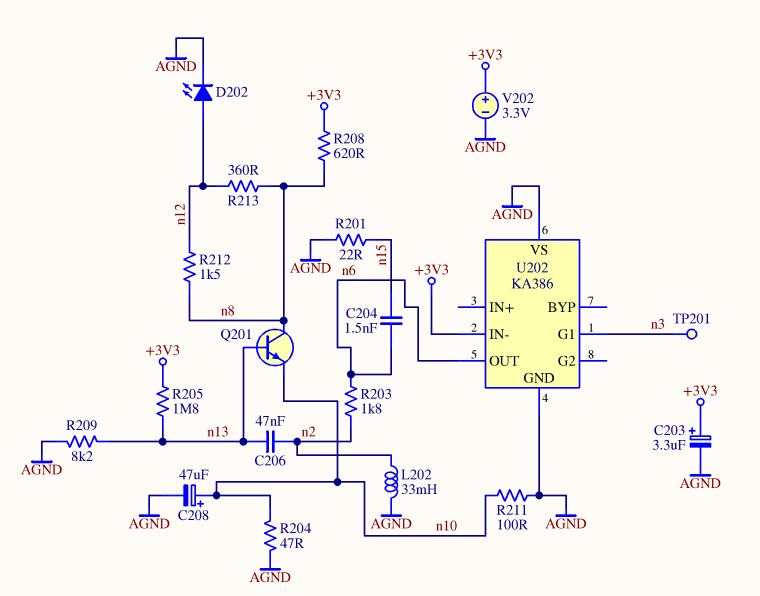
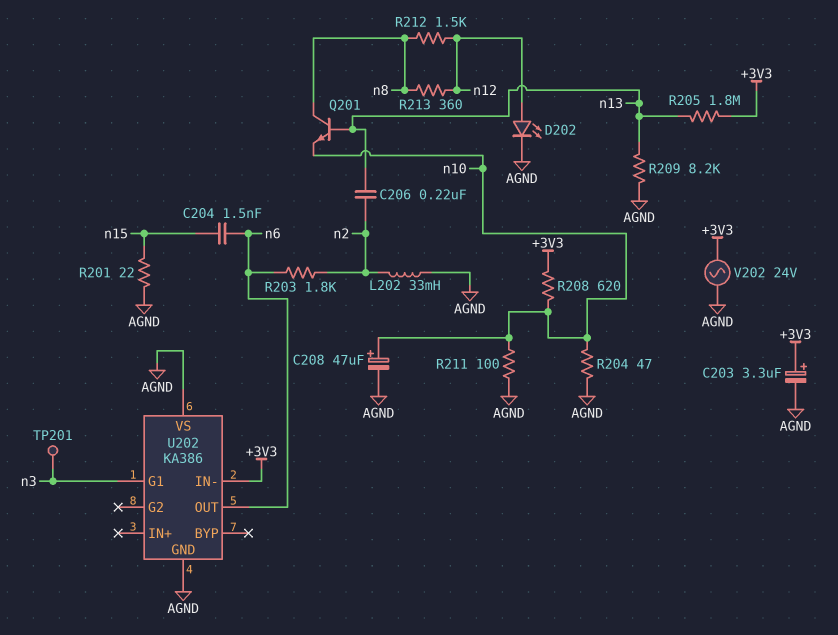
C206: 47nF (n2, n13) -> 220nF (n2, n13)
R208: 620 (+3V3, n8) -> 620 (+3V3, n10)
V202: 3.3V (plus +3V3, minus AGND) -> AC 24V (+3V3, AGND)

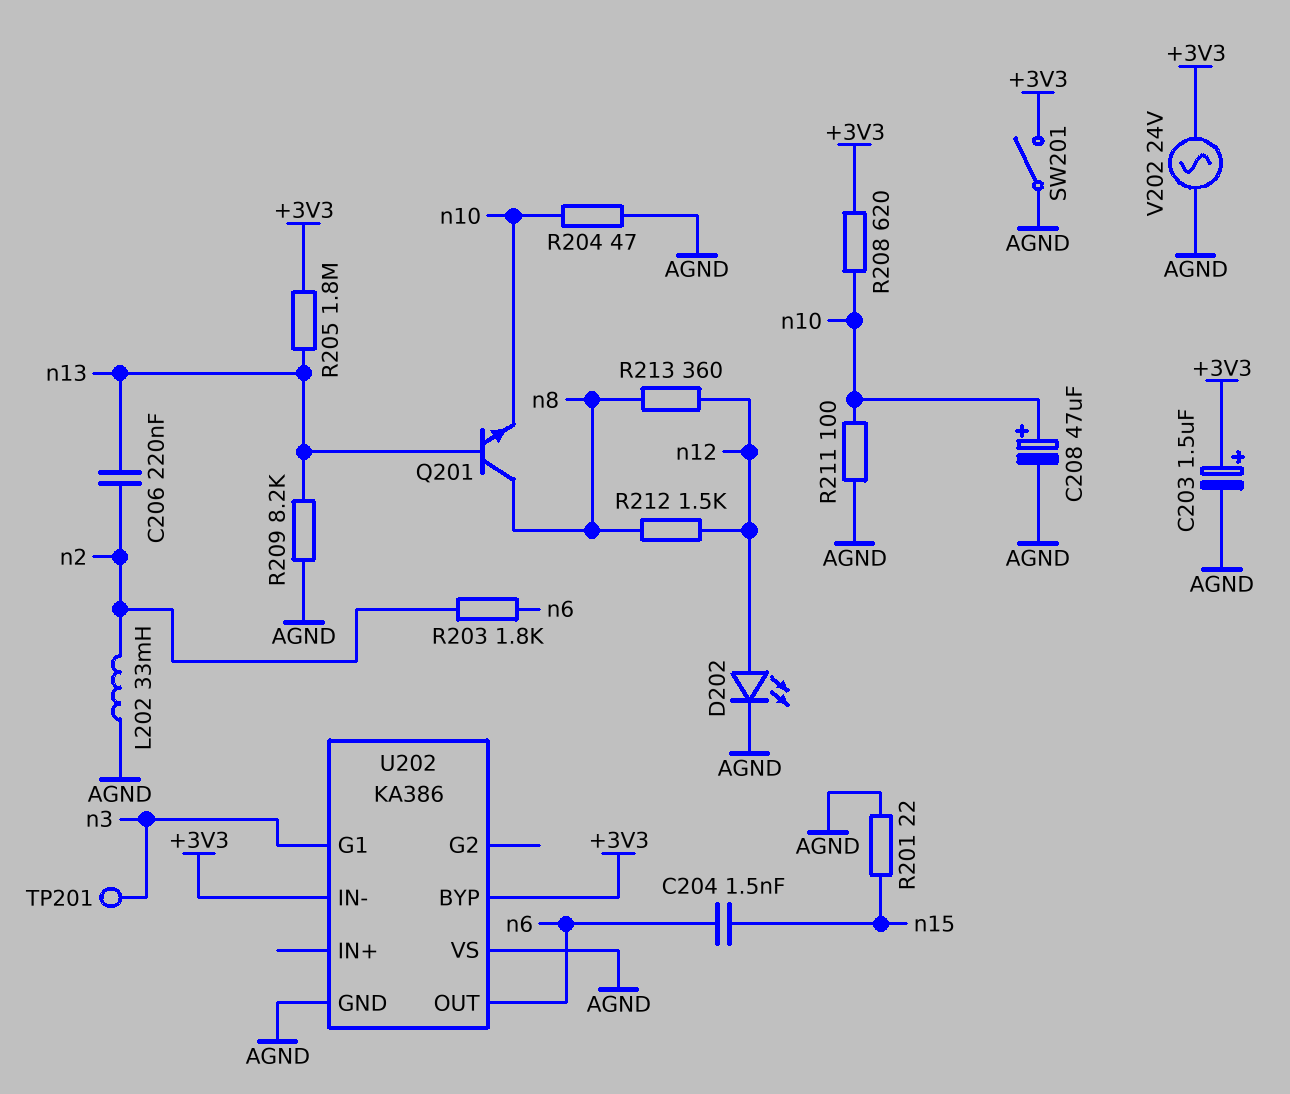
C203: 3.3uF (plus +3V3, minus AGND) -> 1.5uF (plus +3V3, minus AGND)
SW201: none -> switch (+3V3, AGND)
U202 pin BYP: none -> +3V3

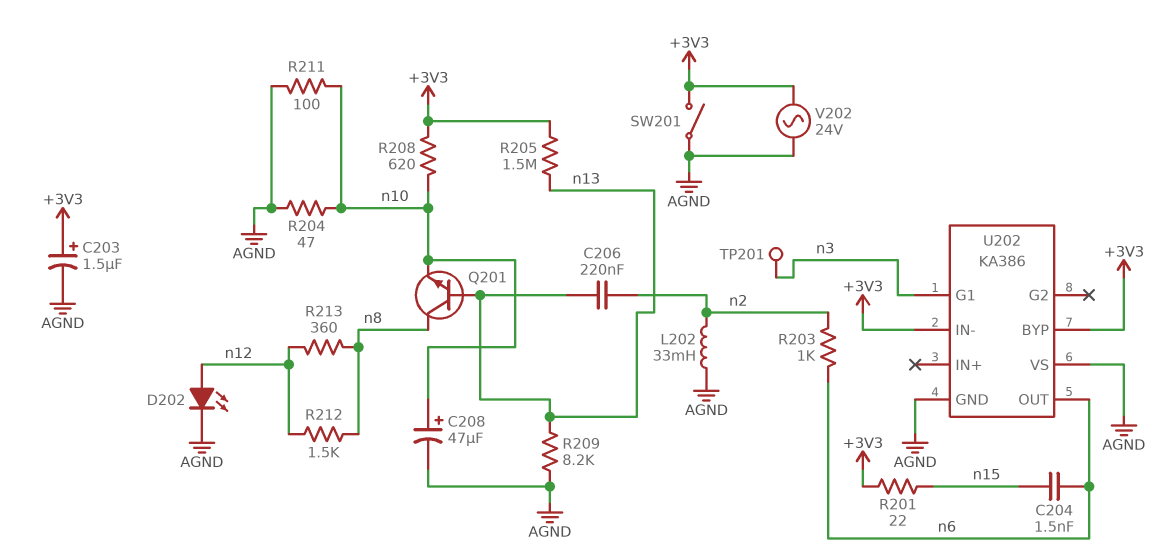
R201: 22 (AGND, n15) -> 22 (+3V3, n15)
R203: 1.8k (n2, n6) -> 1k (n2, n6)
R205: 1.8M (+3V3, n13) -> 1.5M (+3V3, n13)

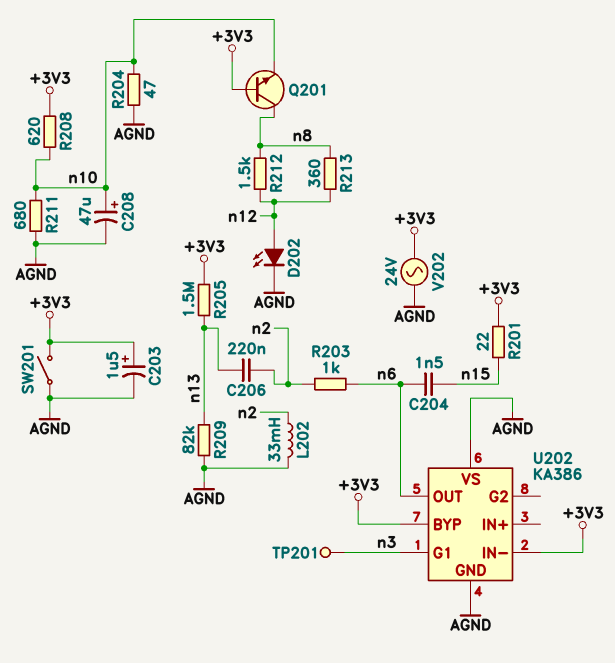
Q201: NPN (B n13, C n8, E n10) -> NPN (B +3V3, C n8, E n10)
R209: 8.2k (AGND, n13) -> 82k (AGND, n13)
R211: 100 (AGND, n10) -> 680 (AGND, n10)

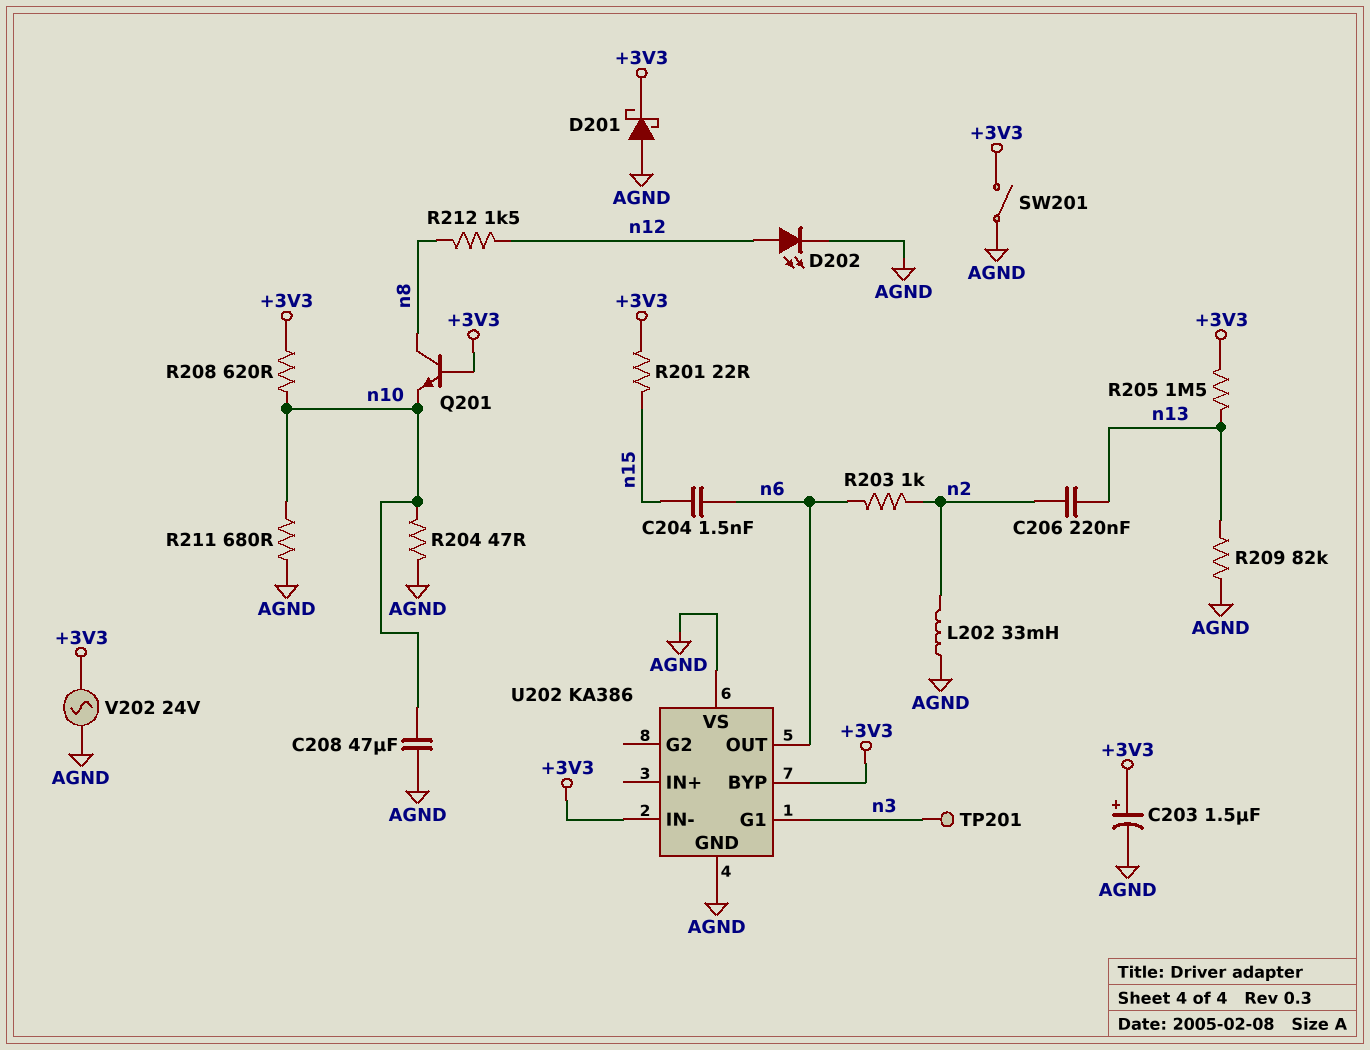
C208: 47uF (plus n10, minus AGND) -> 47uF (AGND, n10)
D201: none -> schottky (A AGND, K +3V3)
R213: 360 (n8, n12) -> none

